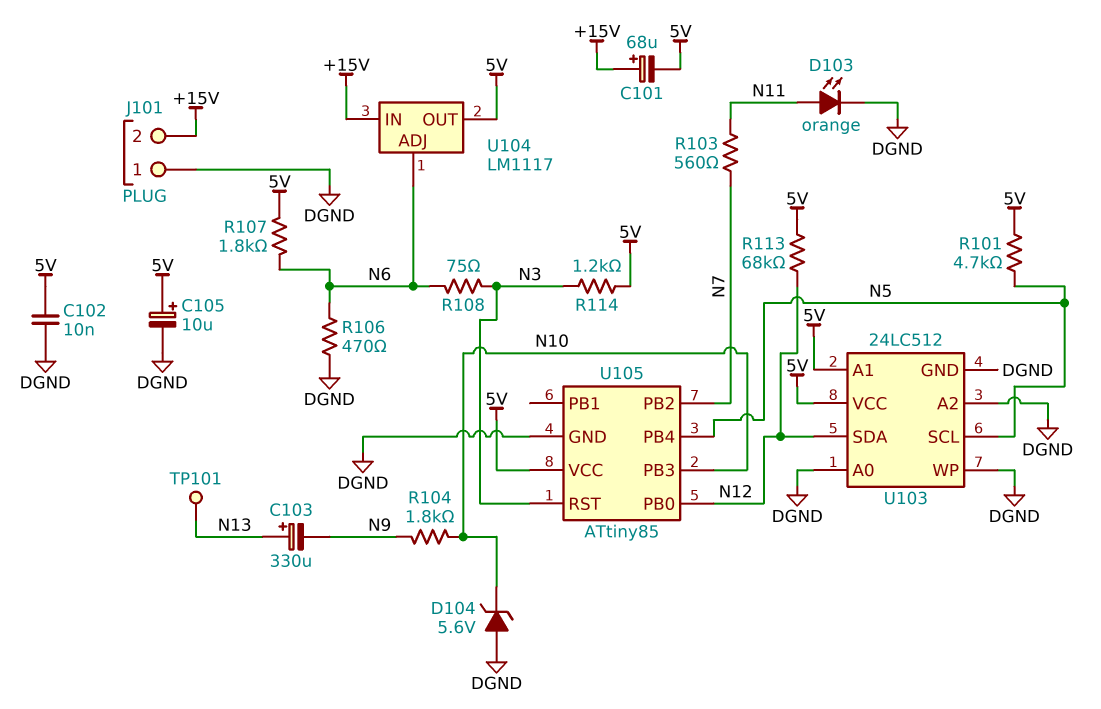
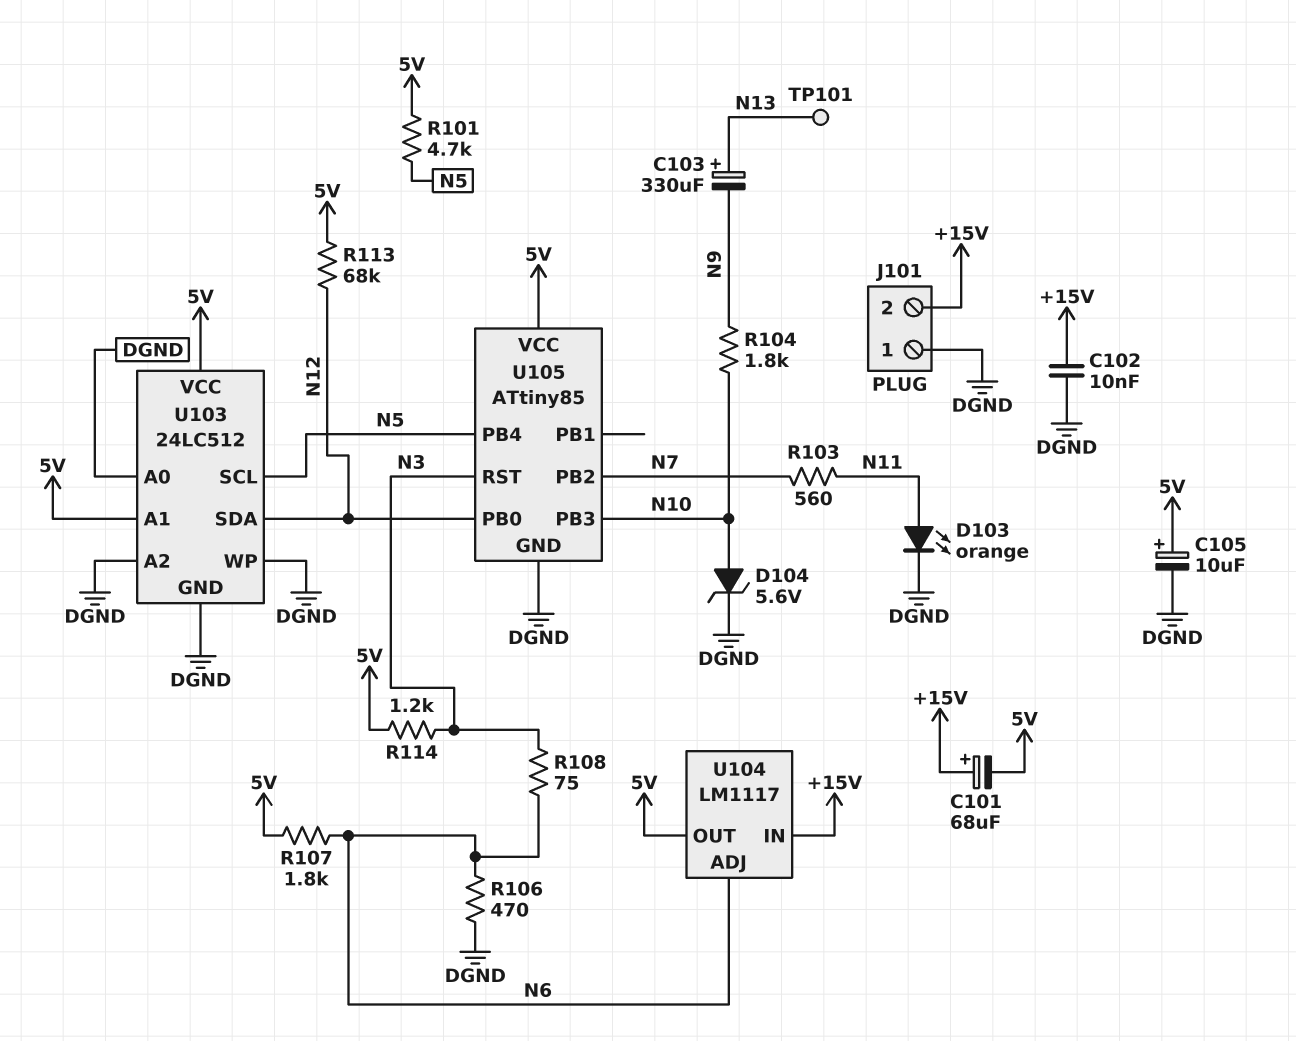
C102: 10nF (5V, DGND) -> 10nF (+15V, DGND)
D104: zener 5.6V (A DGND, K N10) -> zener 5.6V (A N10, K DGND)

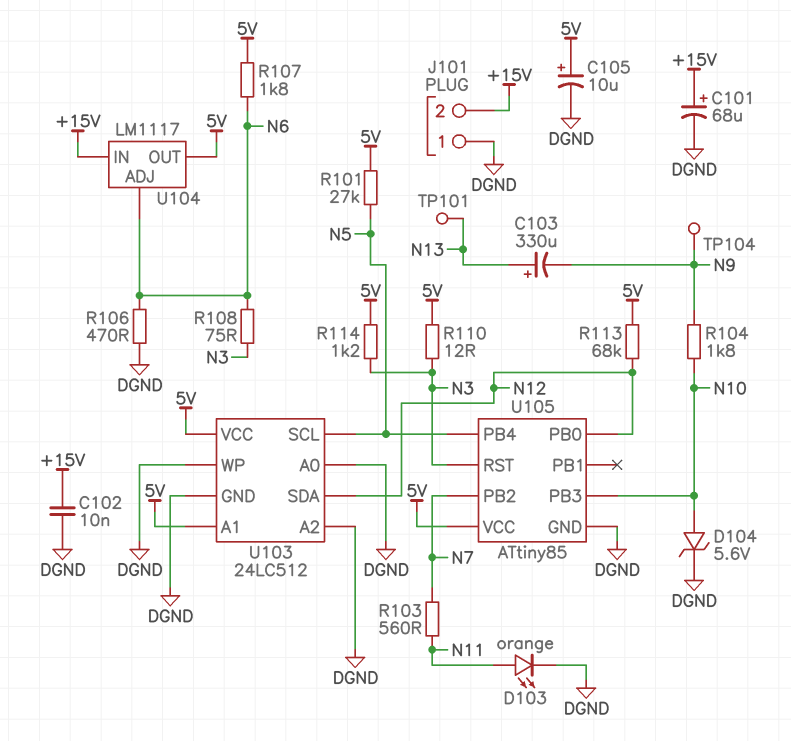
C101: 68uF (plus +15V, minus 5V) -> 68uF (plus +15V, minus DGND)
R101: 4.7k (5V, N5) -> 27k (5V, N5)
R110: none -> 12 (5V, N3)
TP104: none -> test point (N9)

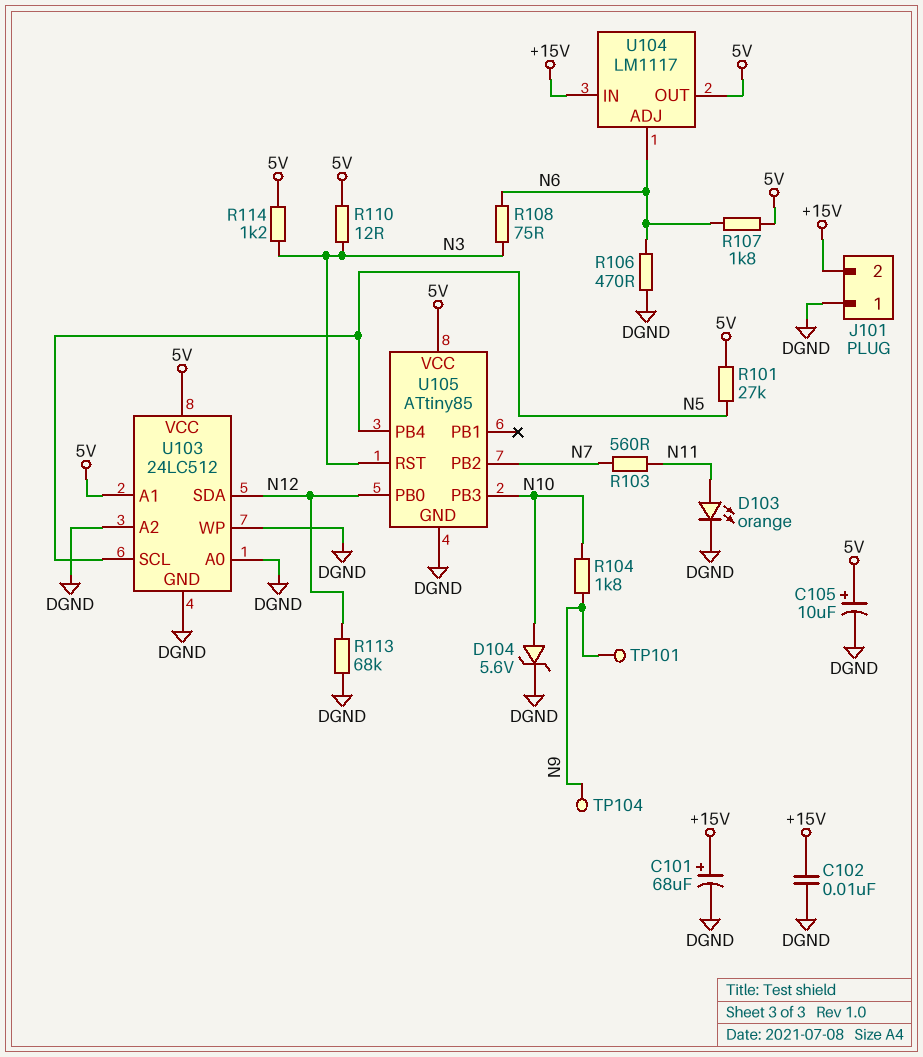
C103: 330uF (plus N13, minus N9) -> none
R113: 68k (5V, N12) -> 68k (DGND, N12)
TP101: test point (N13) -> test point (N9)

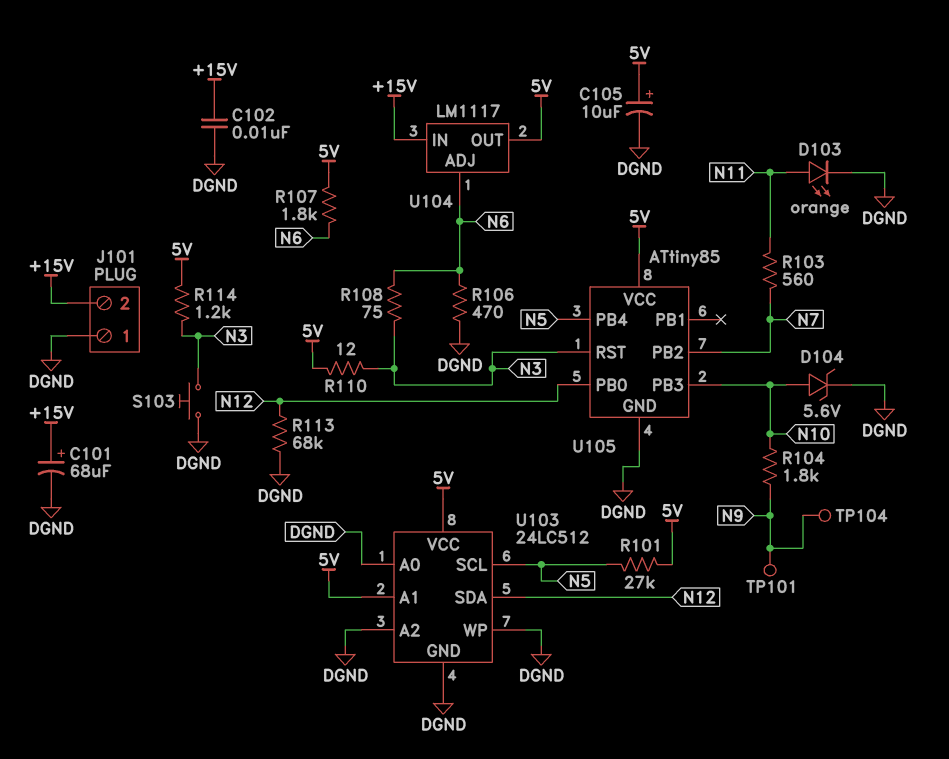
S103: none -> button (DGND, N3)

